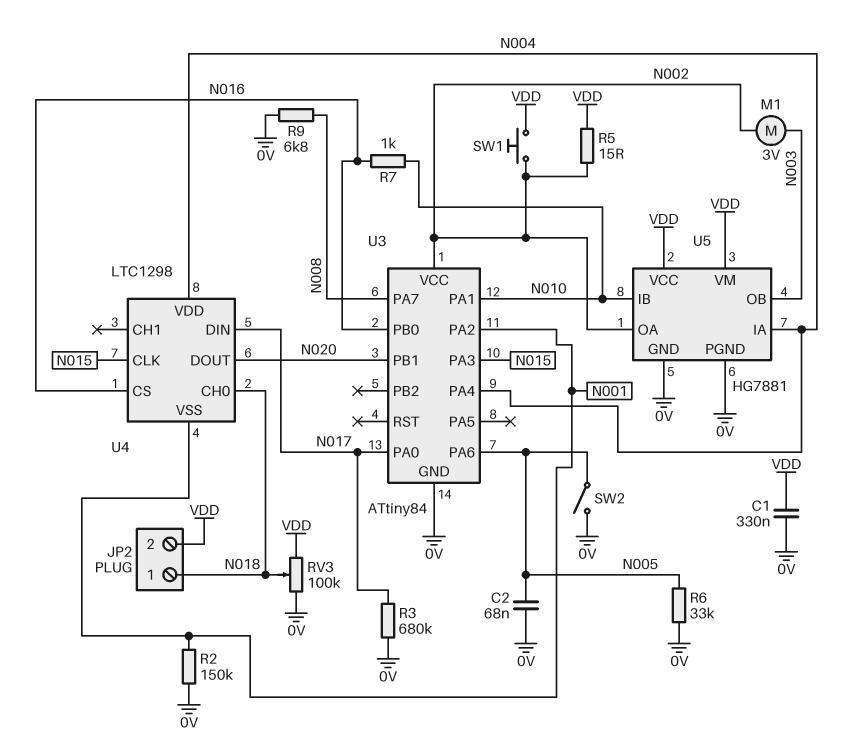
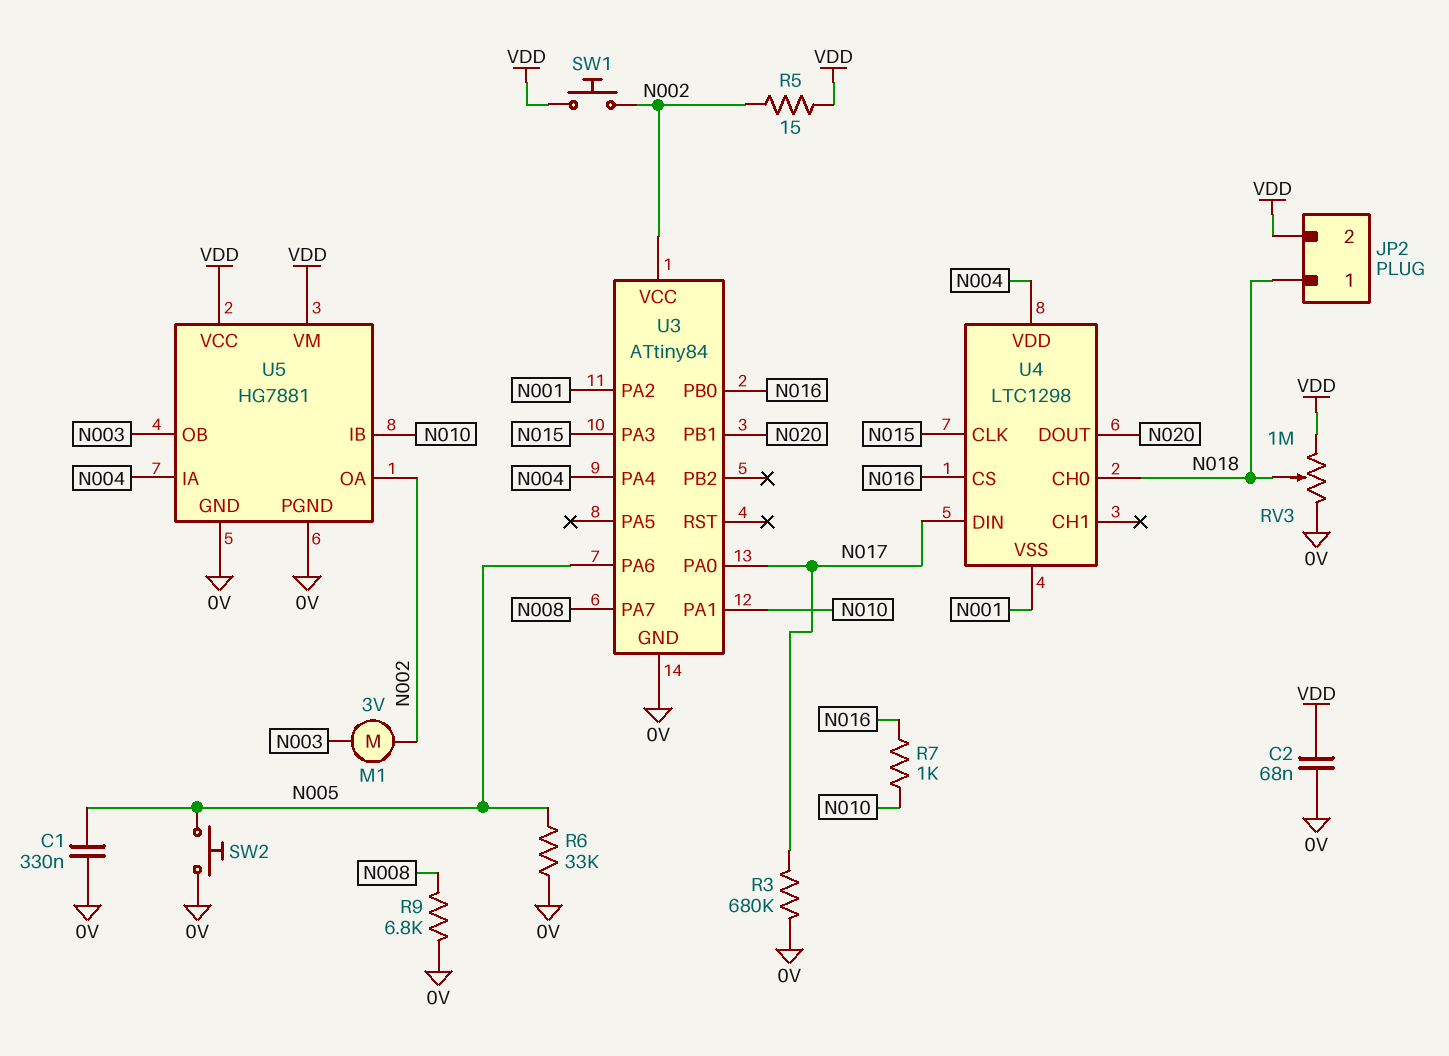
C1: 330nF (0V, VDD) -> 330nF (0V, N005)
C2: 68nF (0V, N005) -> 68nF (0V, VDD)
R2: 150k (0V, N001) -> none
RV3: 100k (0V, VDD, wiper N018) -> 1M (0V, VDD, wiper N018)
SW2: switch (0V, N005) -> button (0V, N005)

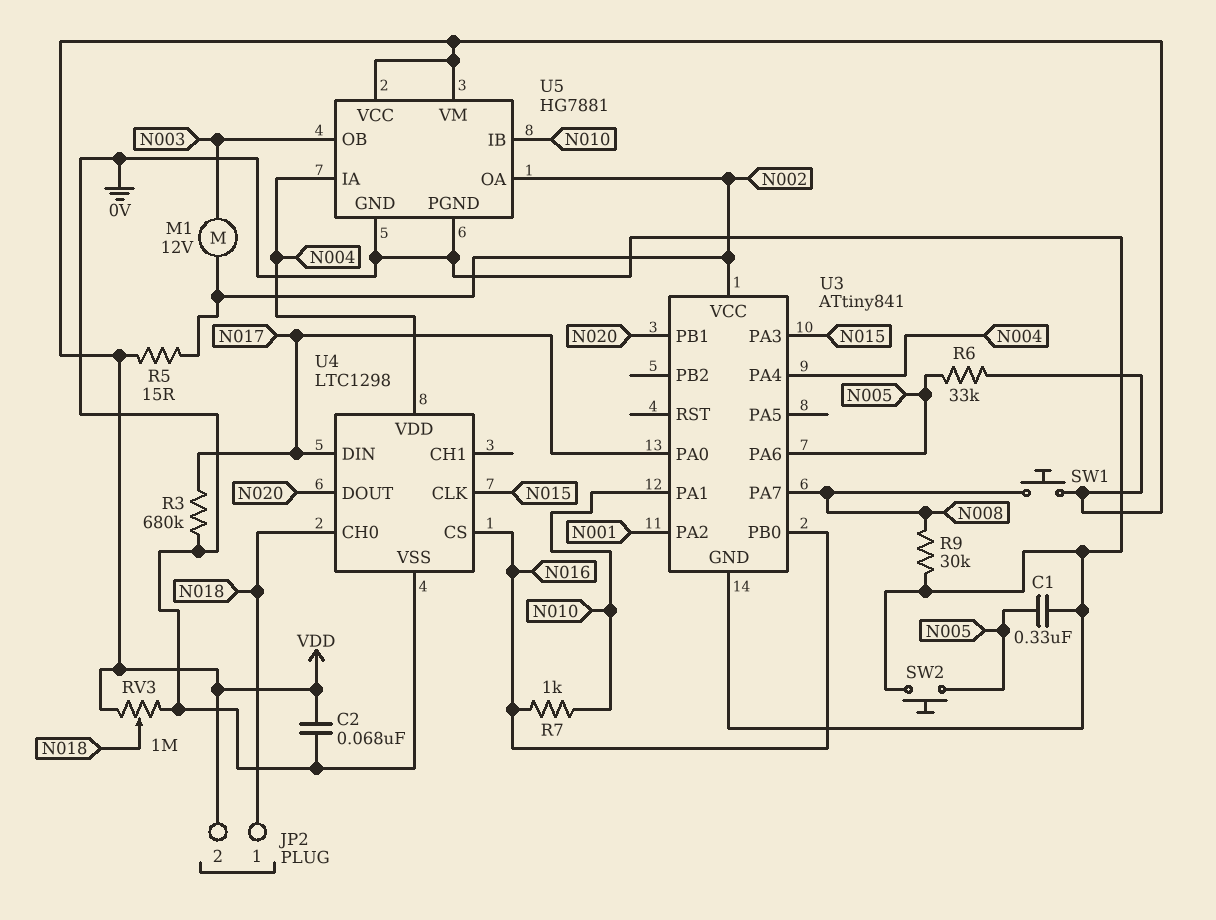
M1: motor 3V (N002, N003) -> motor 12V (N002, N003)
R6: 33k (0V, N005) -> 33k (N005, VDD)
R9: 6.8k (0V, N008) -> 30k (0V, N008)
SW1: button (N002, VDD) -> button (N008, VDD)
U3: ATtiny84 -> ATtiny841
U4 pin VSS: N001 -> 0V

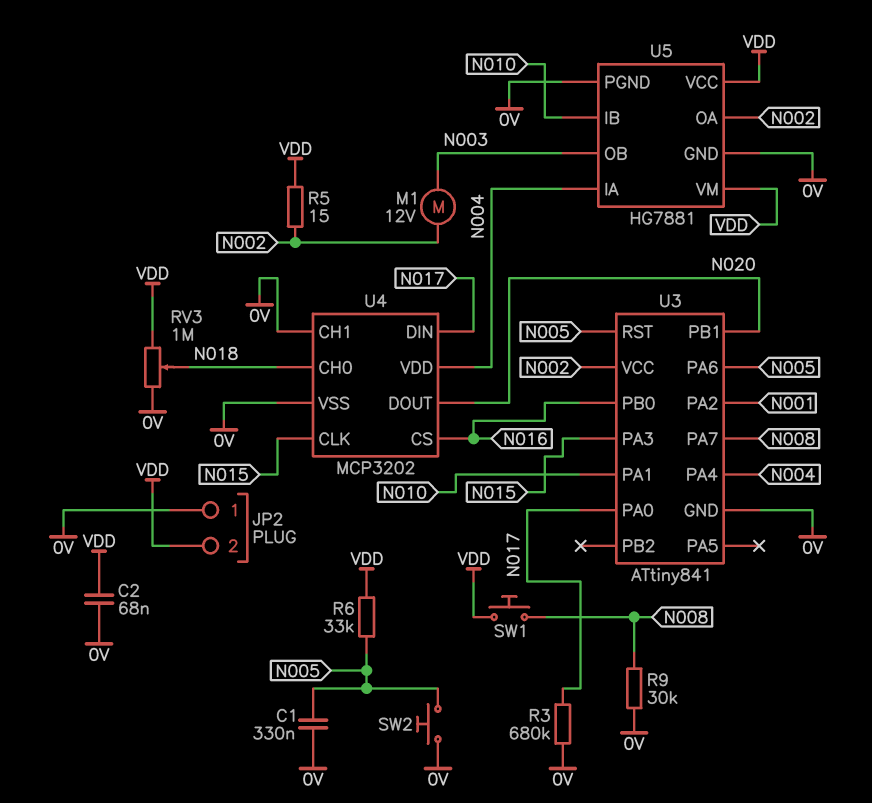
JP2 pin 1: N018 -> 0V
R7: 1k (N010, N016) -> none
U3 pin RST: none -> N005
U4: LTC1298 -> MCP3202
U4 pin CH1: none -> 0V

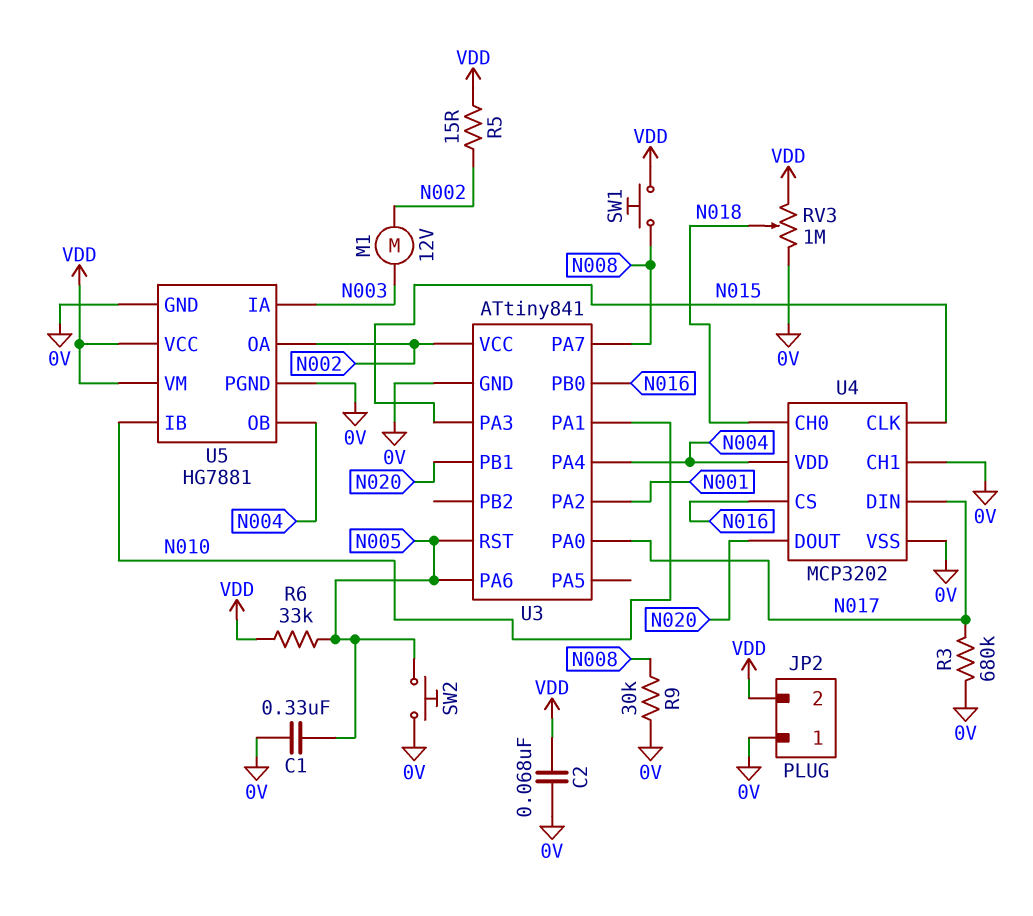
U5 pin IA: N004 -> N003
U5 pin OB: N003 -> N004

